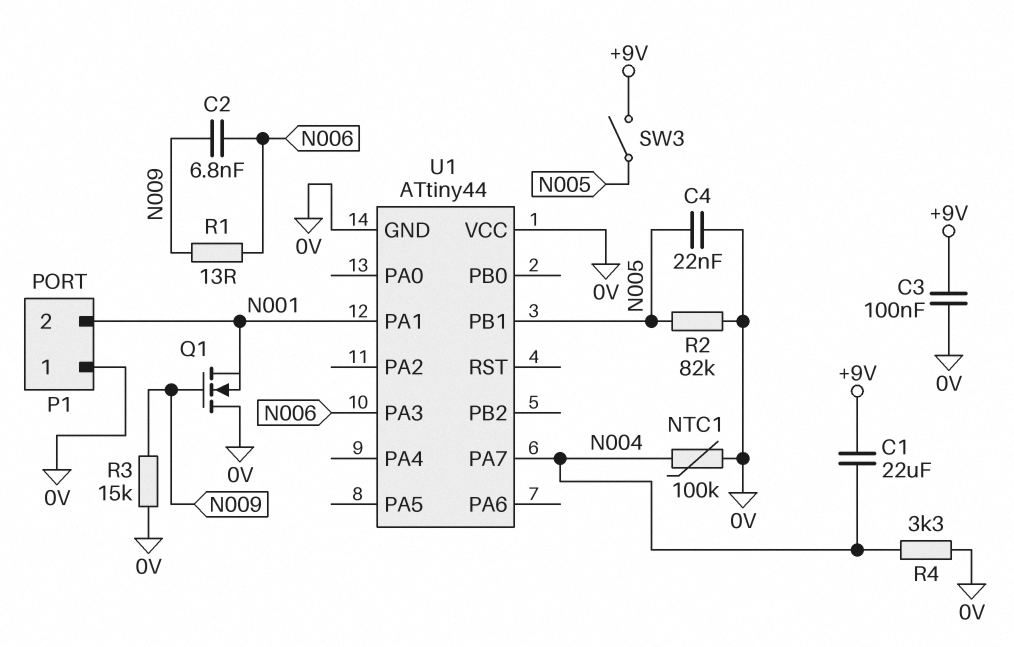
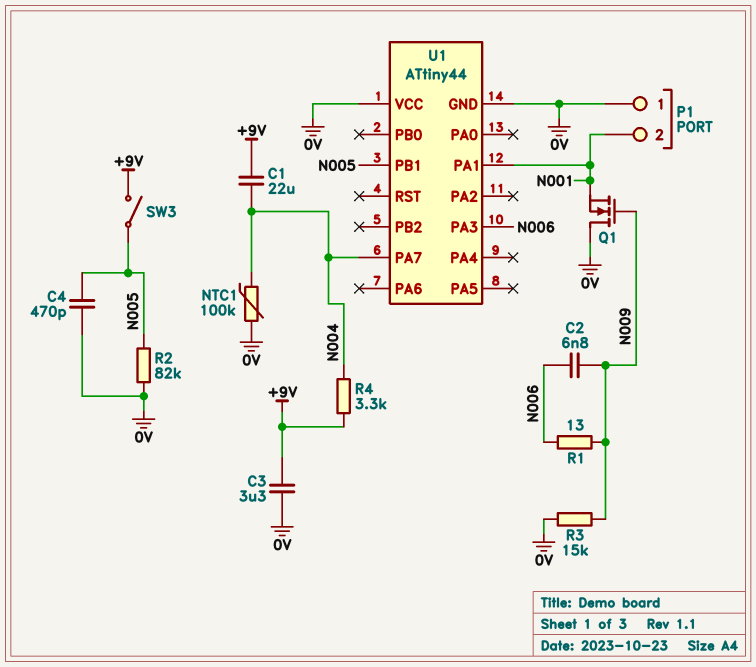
C3: 100nF (+9V, 0V) -> 3.3uF (+9V, 0V)
C4: 22nF (0V, N005) -> 470pF (0V, N005)
R4: 3.3k (0V, N004) -> 3.3k (+9V, N004)

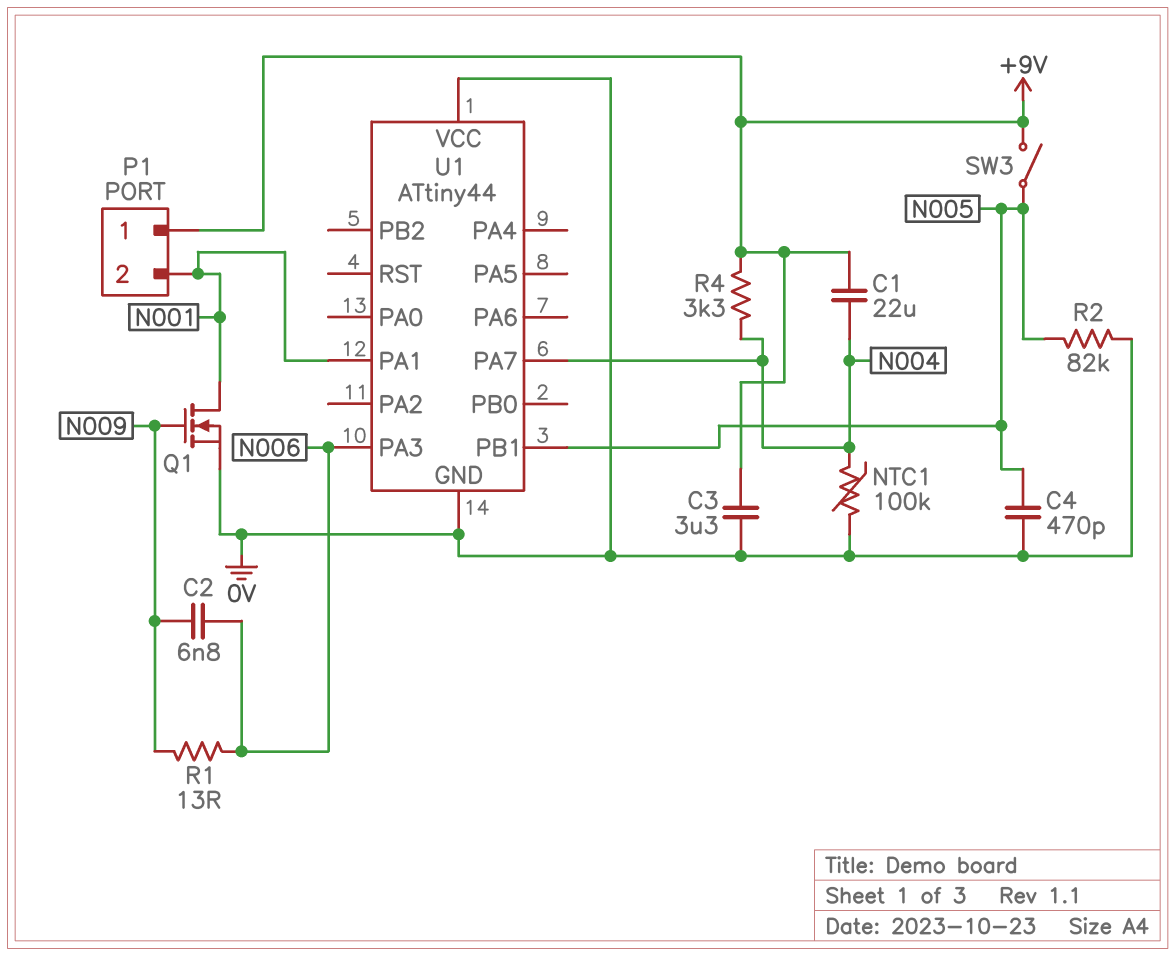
P1 pin 1: 0V -> +9V
Q1: NMOS (G N009, D 0V, S N001) -> NMOS (G N009, D N001, S 0V)
R3: 15k (0V, N009) -> none

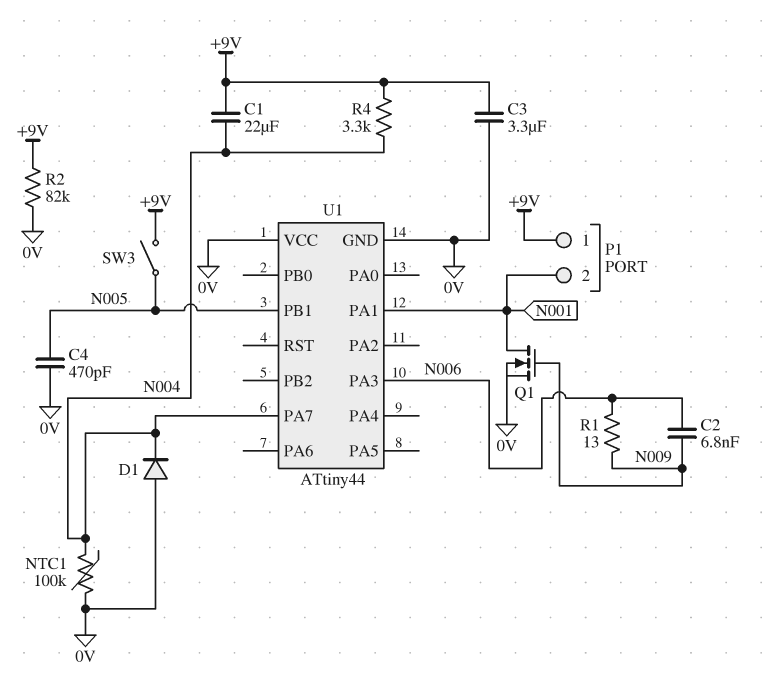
D1: none -> diode (A 0V, K N004)
R2: 82k (0V, N005) -> 82k (+9V, 0V)

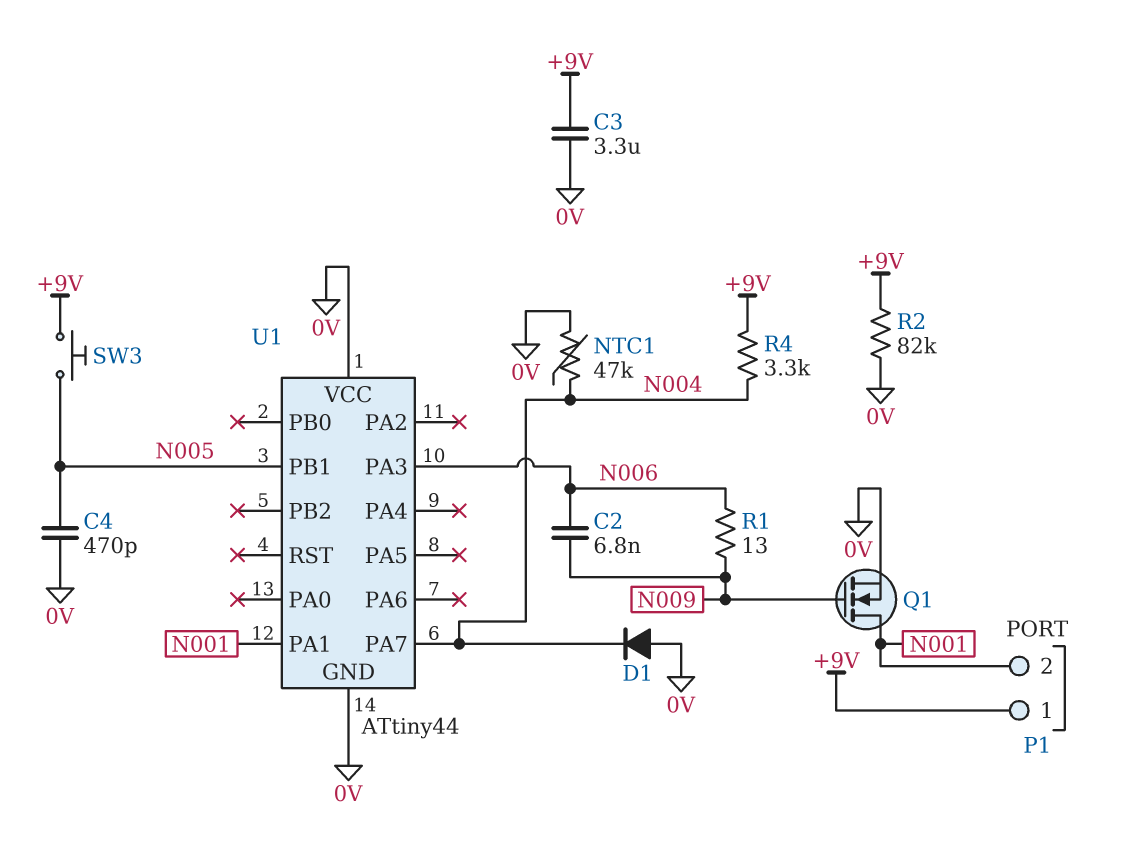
C1: 22uF (+9V, N004) -> none
NTC1: 100k (0V, N004) -> 47k (0V, N004)
SW3: switch (+9V, N005) -> button (+9V, N005)

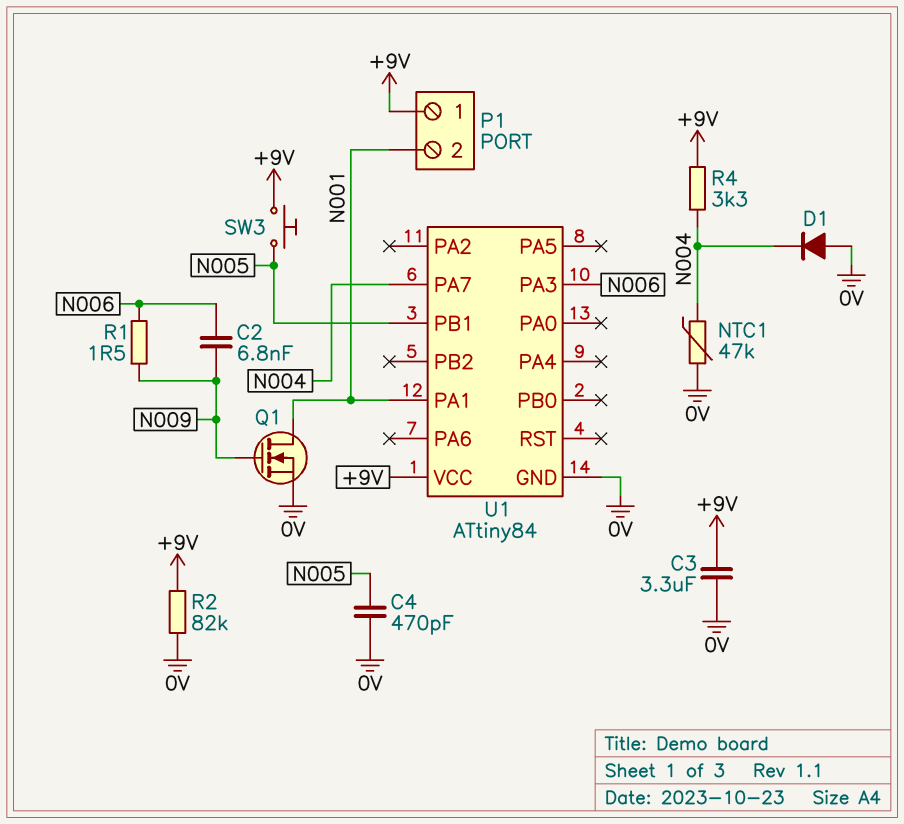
R1: 13 (N006, N009) -> 1.5 (N006, N009)
U1: ATtiny44 -> ATtiny84
U1 pin VCC: 0V -> +9V

